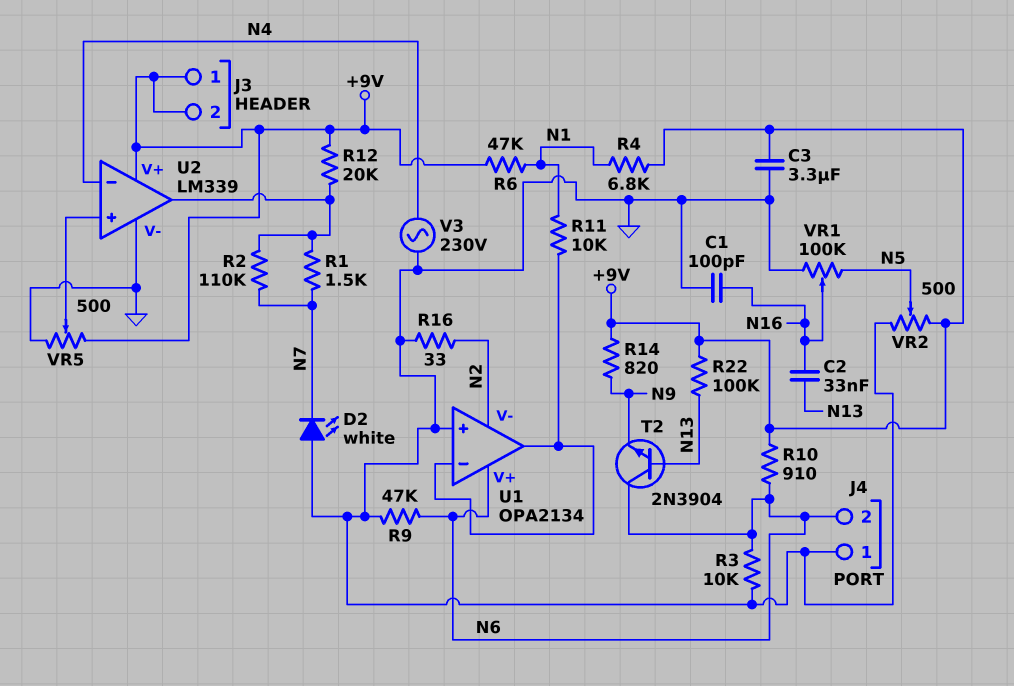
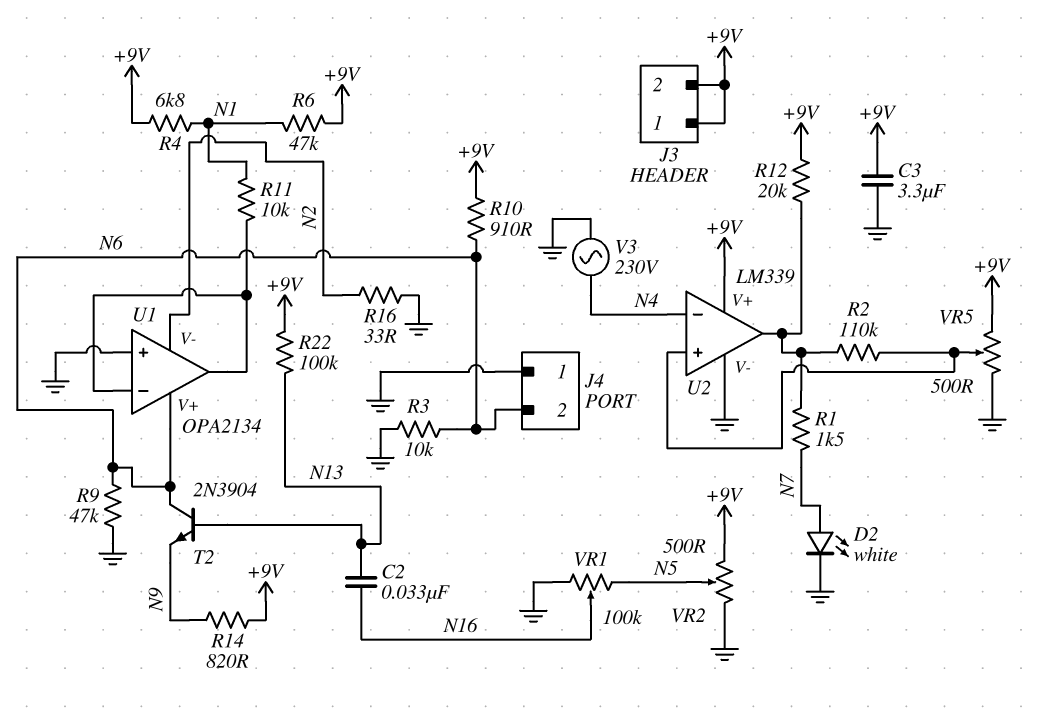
C1: 100pF (GND, N16) -> none
D2: LED white (A GND, K N7) -> LED white (A N7, K GND)
R2: 110k (N7, U2/out) -> 110k (U2/in+, U2/out)

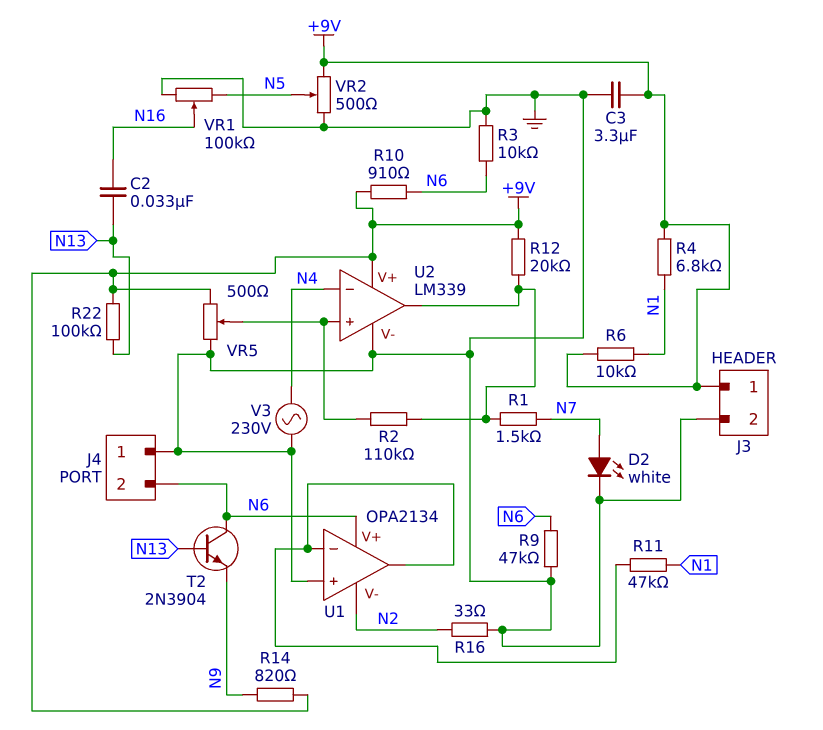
J3 pin 2: +9V -> GND
R6: 47k (+9V, N1) -> 10k (+9V, N1)
R11: 10k (N1, U1/in-) -> 47k (N1, U1/in-)

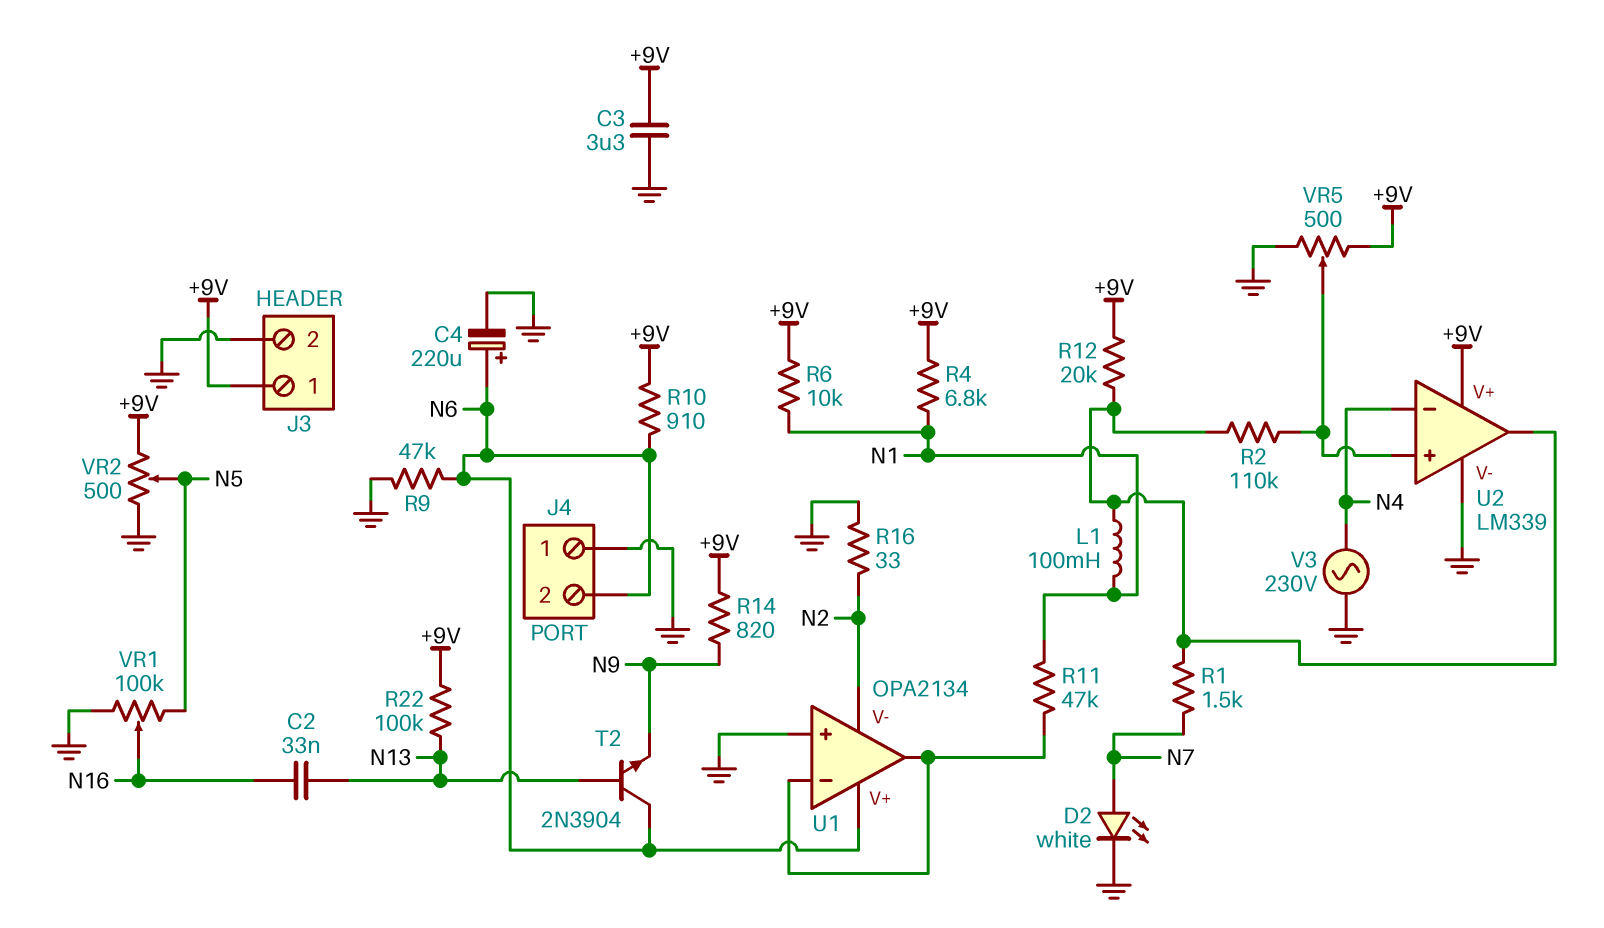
C4: none -> 220uF (plus N6, minus GND)
L1: none -> 100mH (N1, U2/out)
R3: 10k (GND, N6) -> none

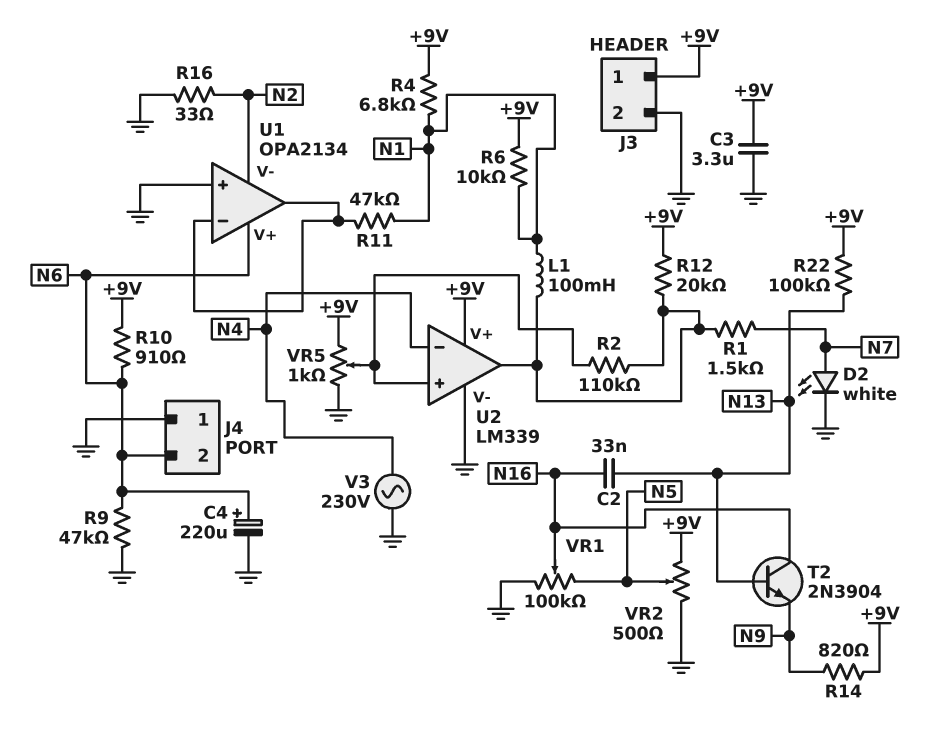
T2: NPN 2N3904 (B N13, C N6, E N9) -> NPN 2N3904 (B N13, C N16, E N9)
VR5: 500 (+9V, GND, wiper U2/in+) -> 1k (+9V, GND, wiper U2/in+)

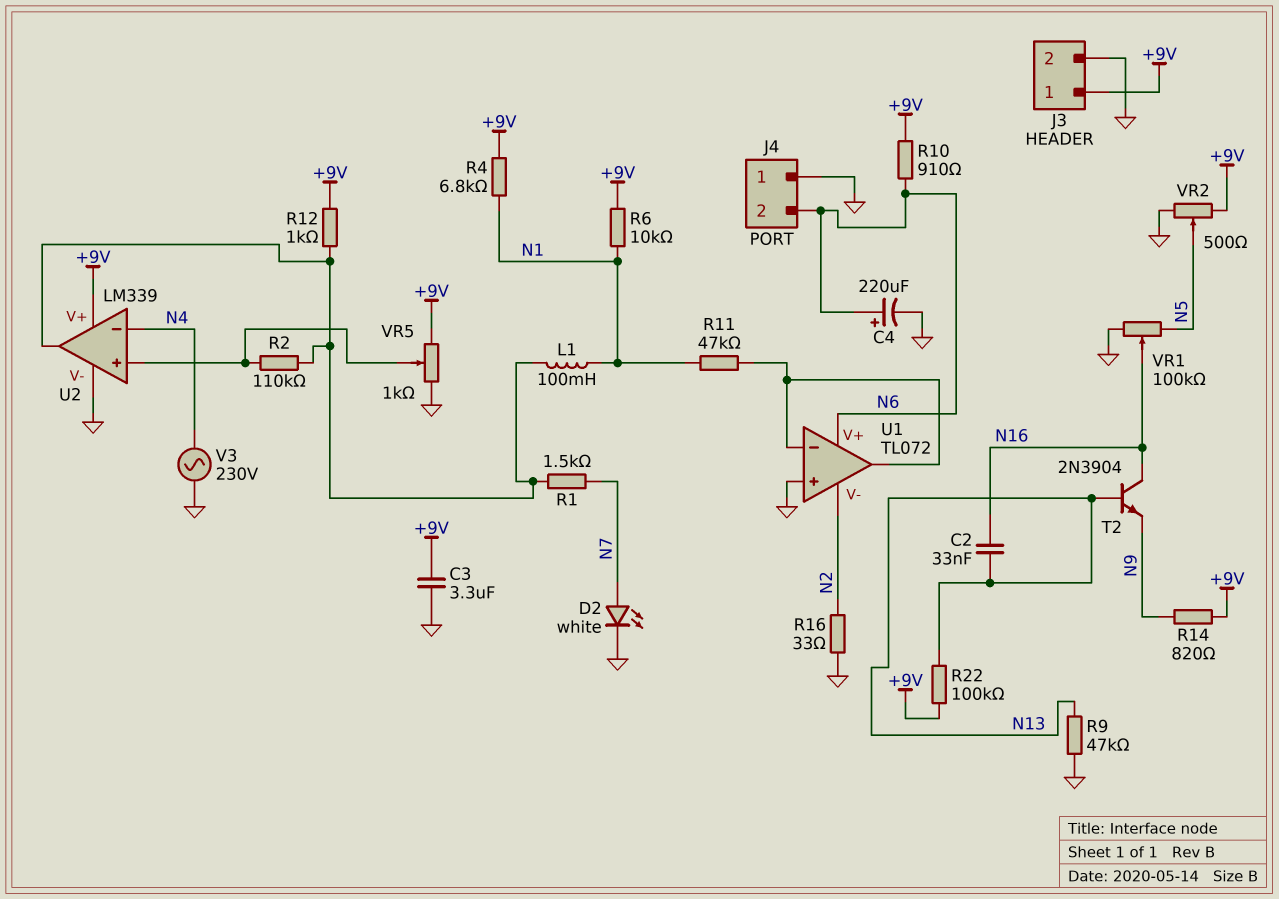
R9: 47k (GND, N6) -> 47k (GND, N13)
R12: 20k (+9V, U2/out) -> 1k (+9V, U2/out)
U1: OPA2134 -> TL072

